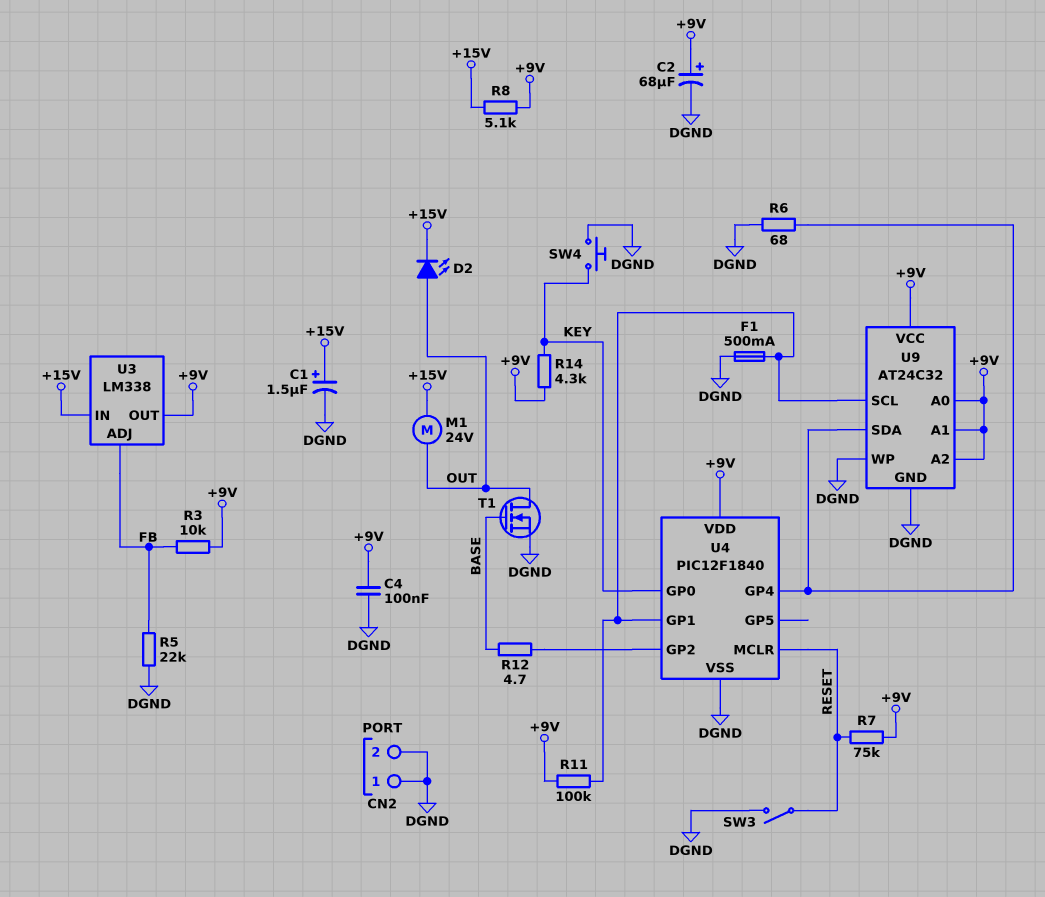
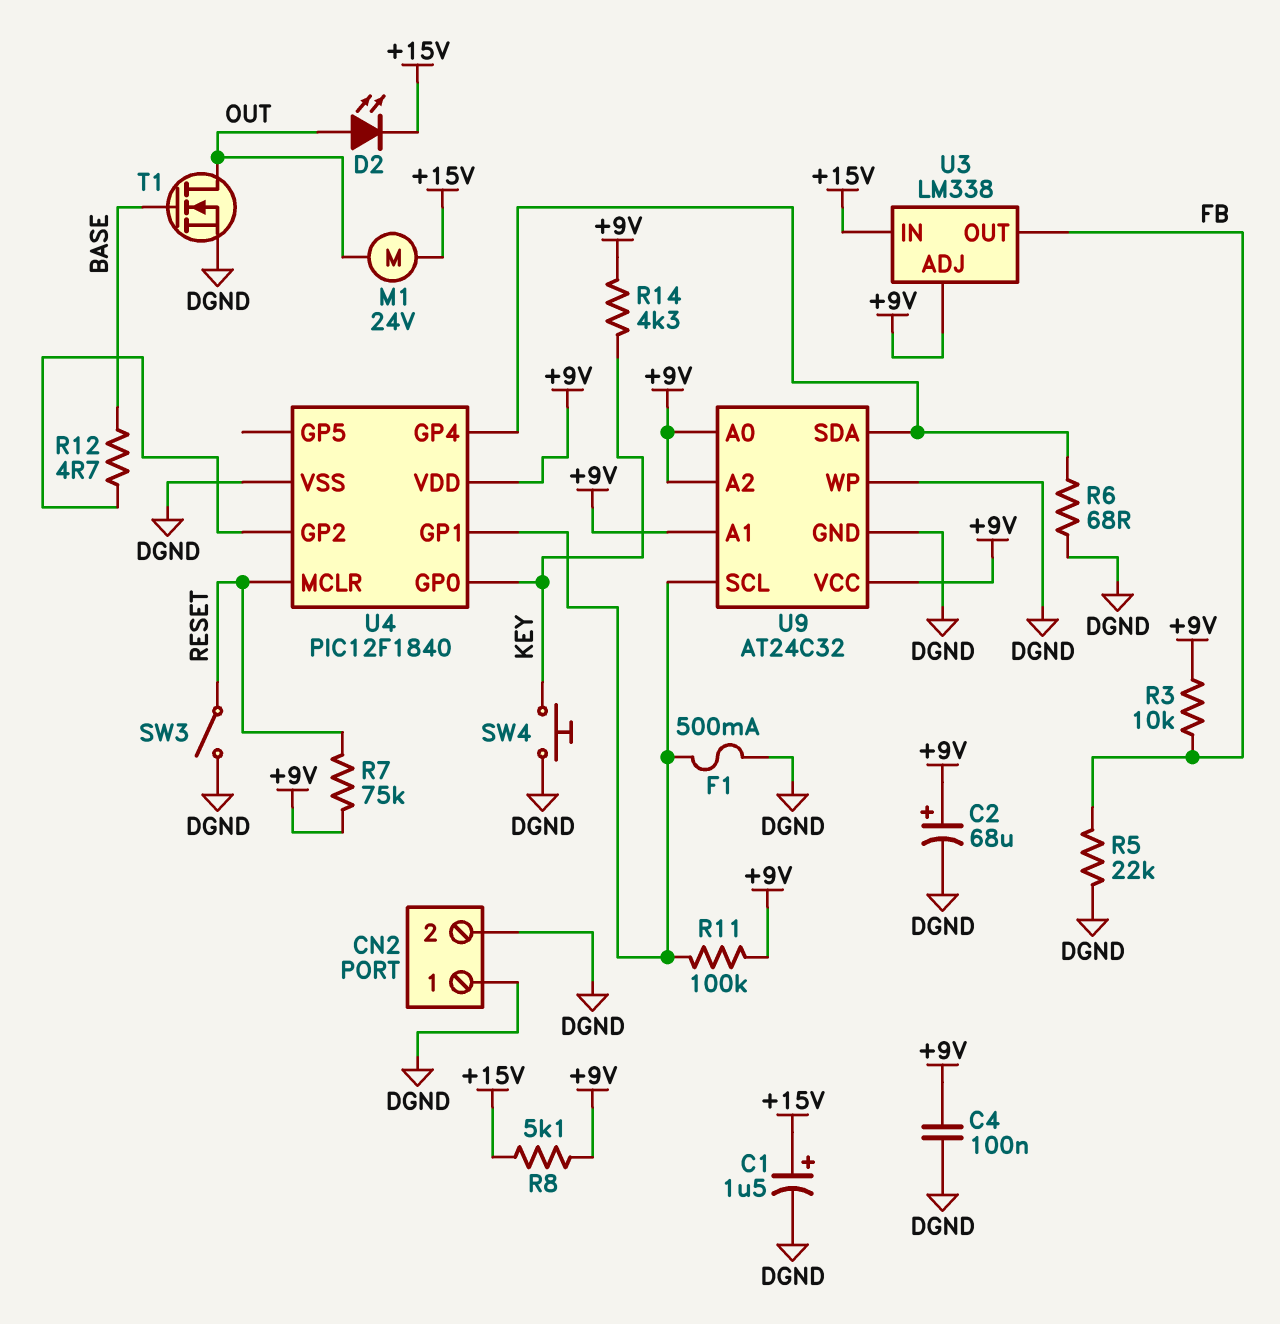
U3 pin ADJ: FB -> +9V
U3 pin OUT: +9V -> FB

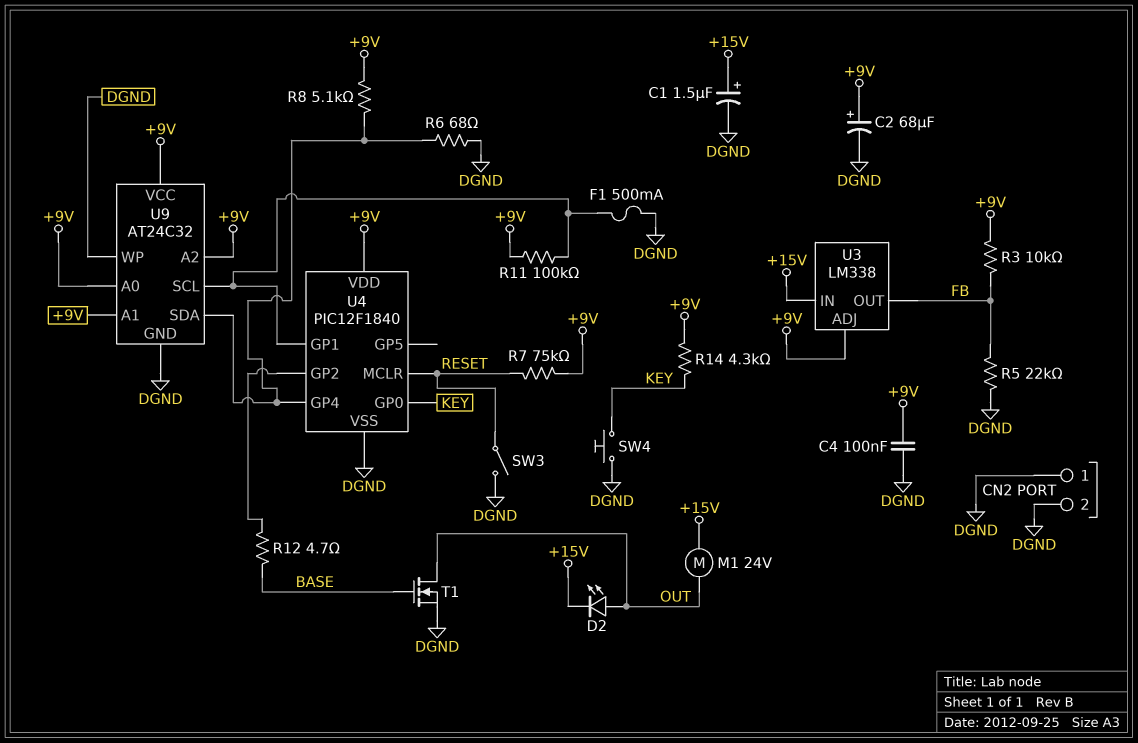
R8: 5.1k (+9V, +15V) -> 5.1k (+9V, U4/GP4)

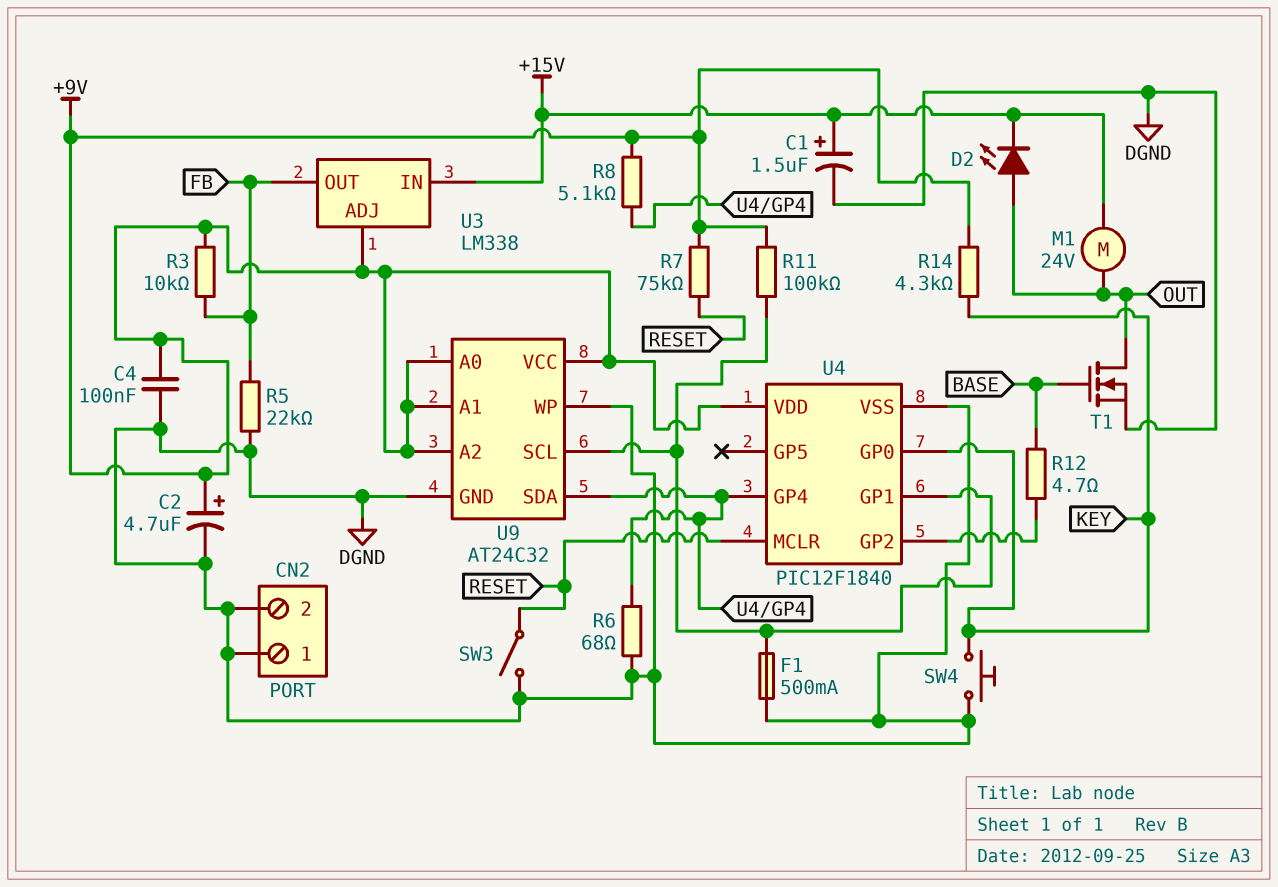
C2: 68uF (plus +9V, minus DGND) -> 4.7uF (plus +9V, minus DGND)

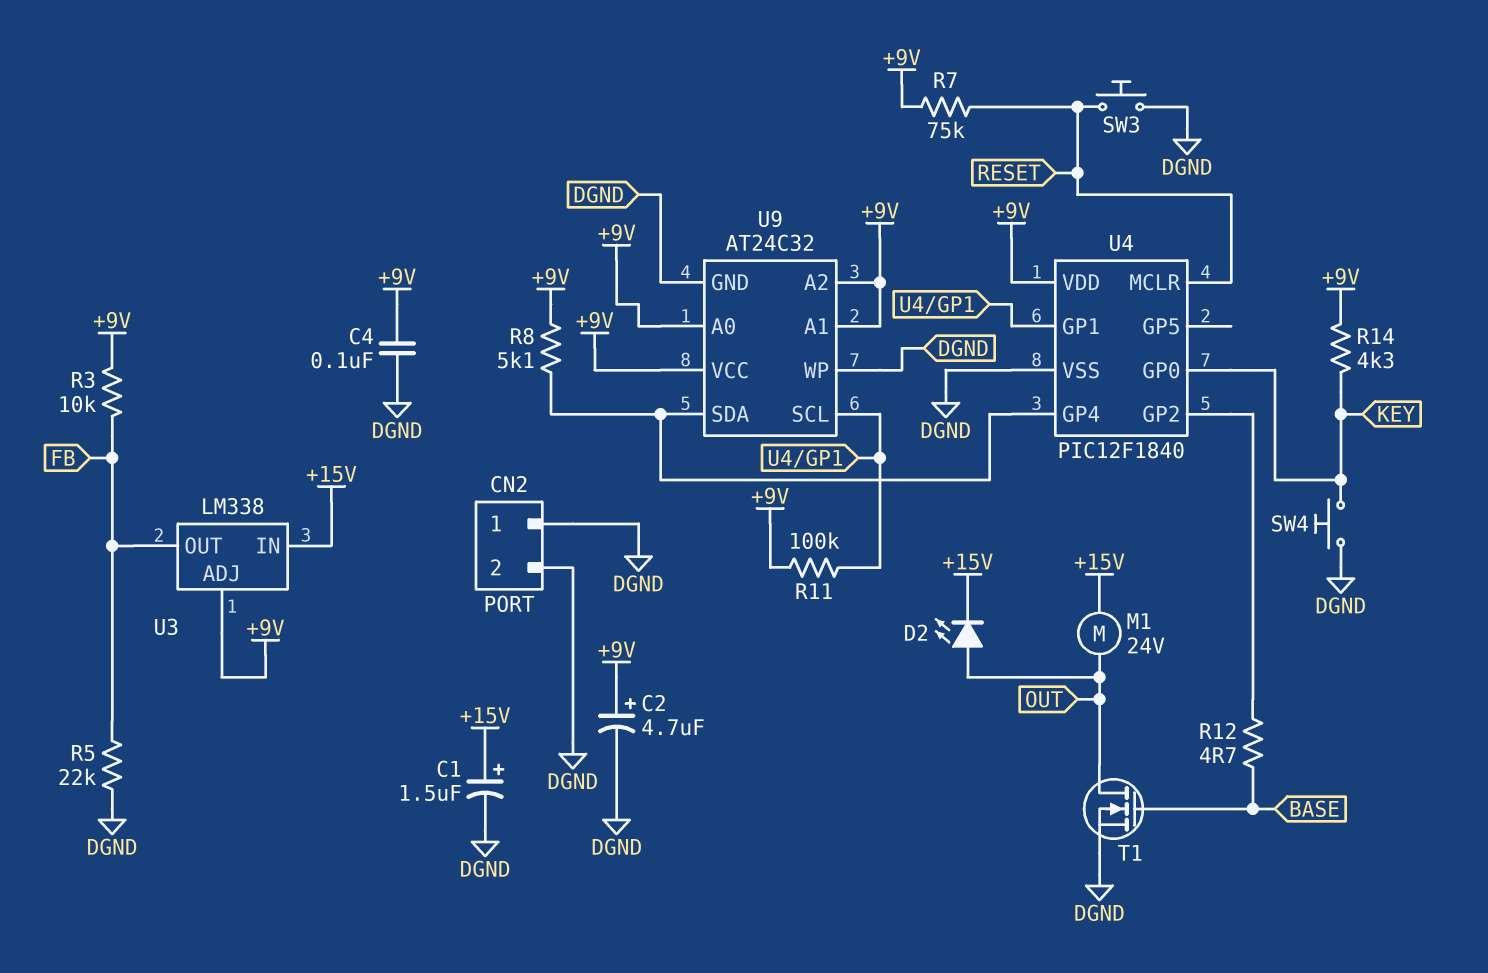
F1: 500mA (DGND, U4/GP1) -> none
R6: 68 (DGND, U4/GP4) -> none
SW3: switch (DGND, RESET) -> button (DGND, RESET)

